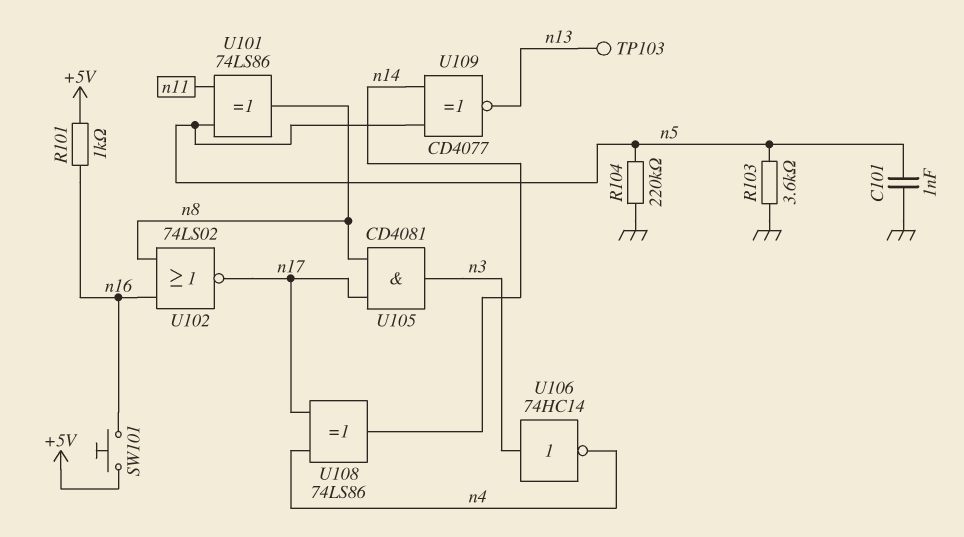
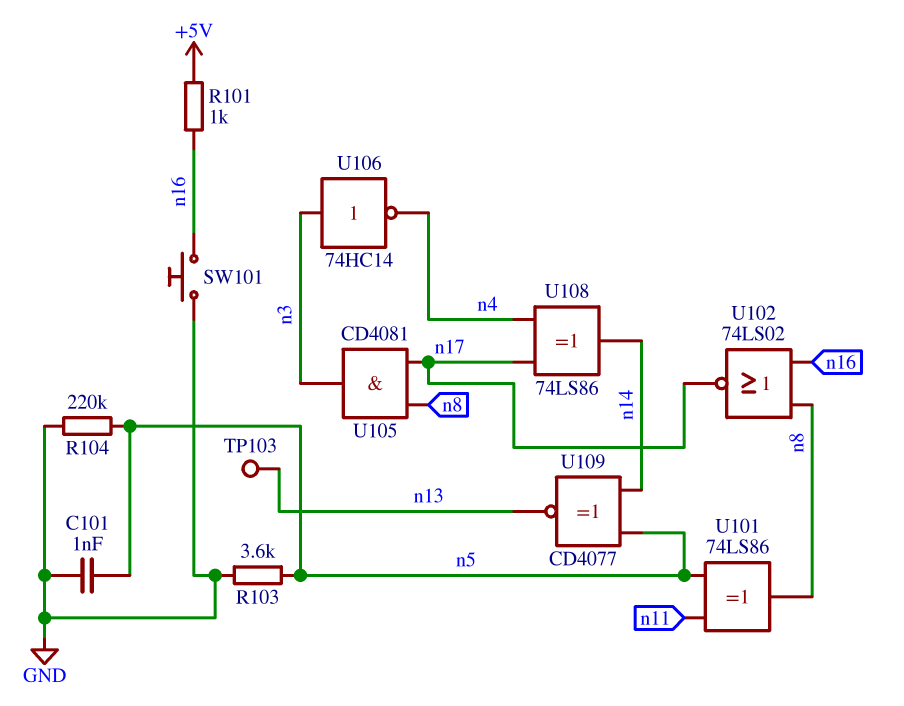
SW101: button (+5V, n16) -> button (GND, n16)

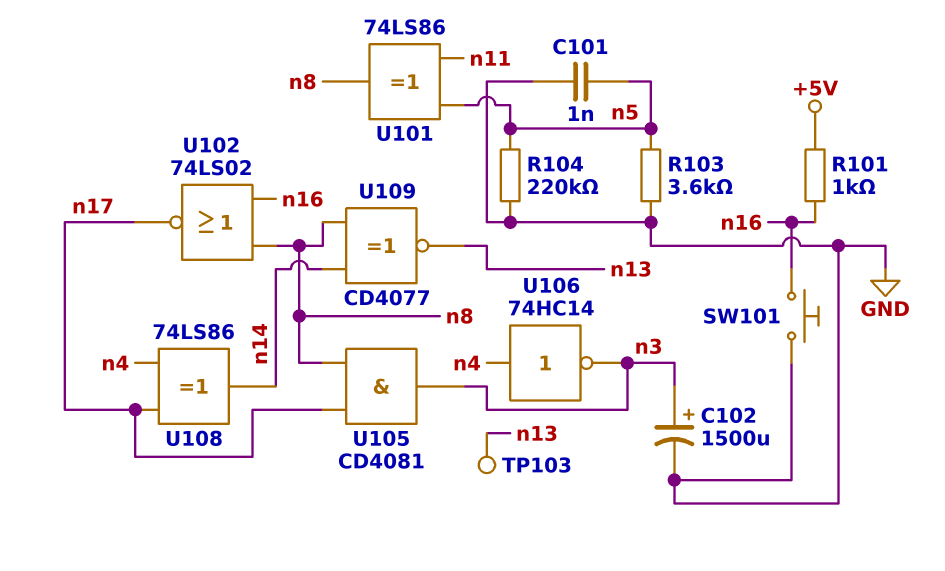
C102: none -> 1500uF (plus n3, minus GND)
U106: NOT 74HC14 (in n3, out n4) -> NOT 74HC14 (in n4, out n3)
U109: XNOR CD4077 (in n5, in n14, out n13) -> XNOR CD4077 (in n8, in n14, out n13)

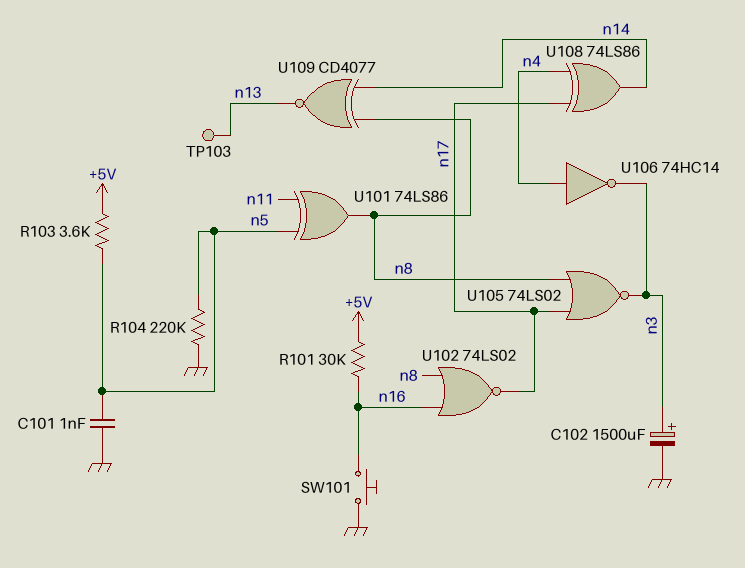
R101: 1k (+5V, n16) -> 30k (+5V, n16)
R103: 3.6k (GND, n5) -> 3.6k (+5V, n5)
U105: AND CD4081 (in n8, in n17, out n3) -> NOR 74LS02 (in n8, in n17, out n3)

